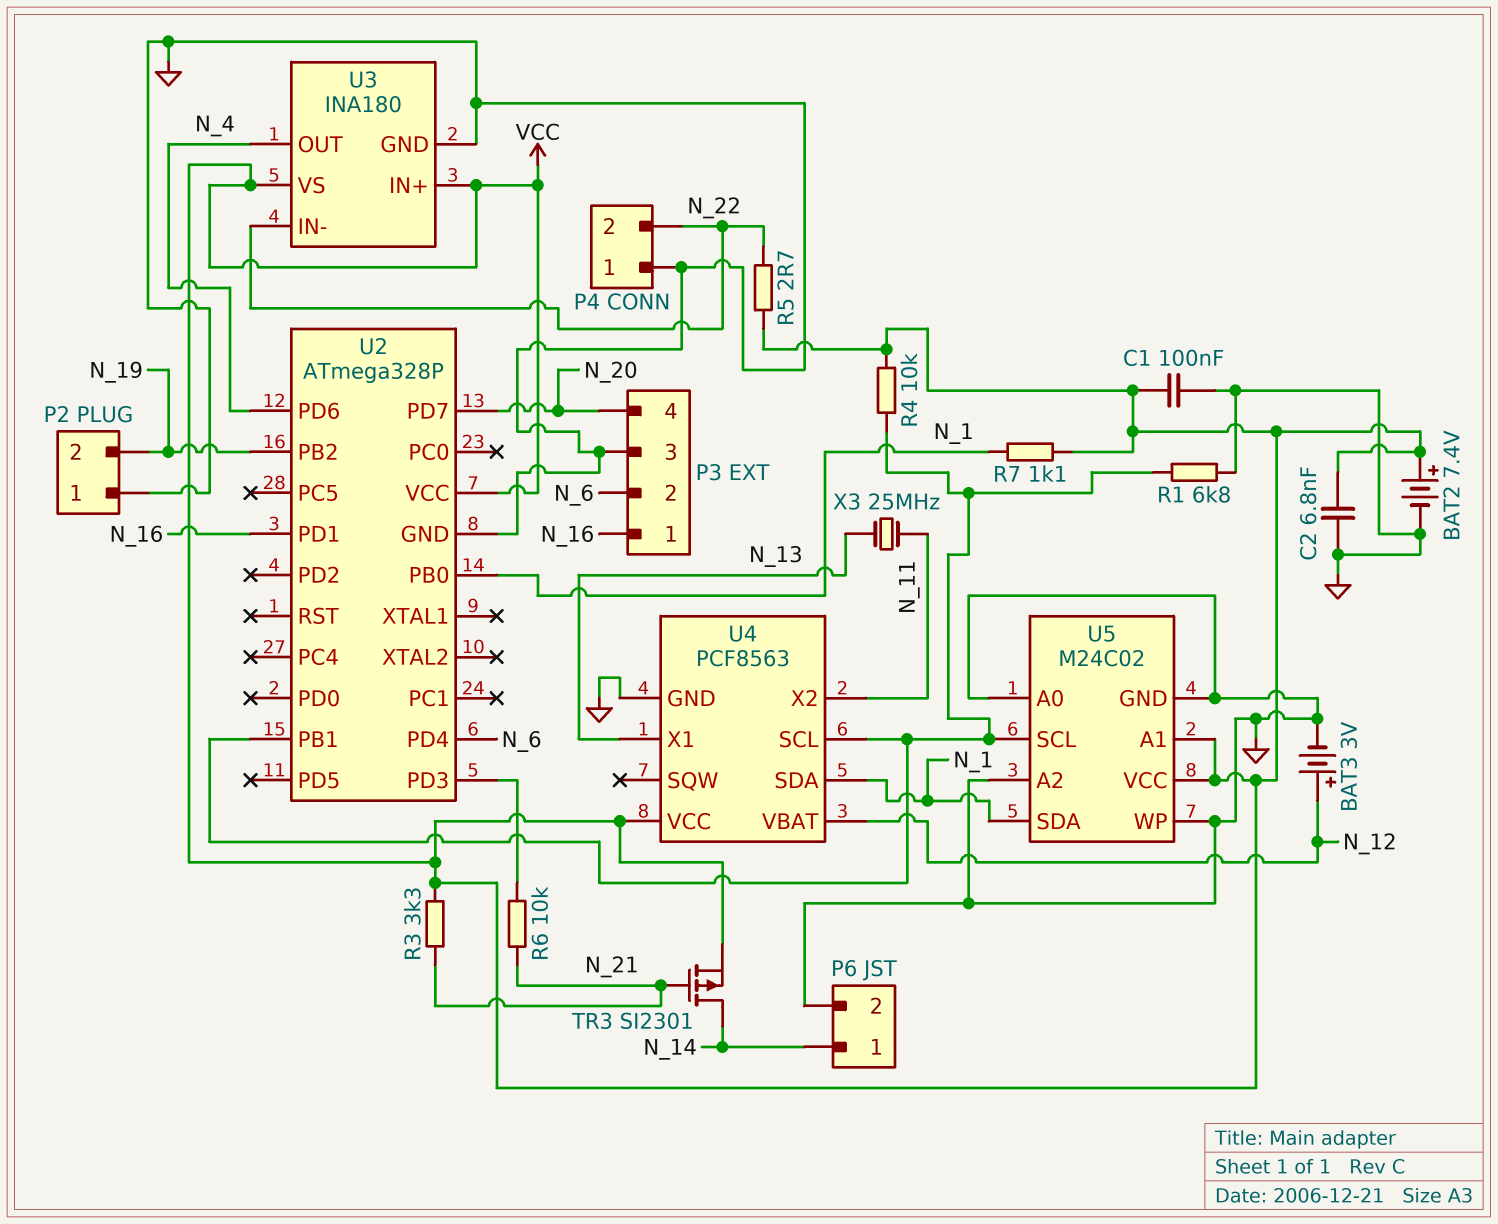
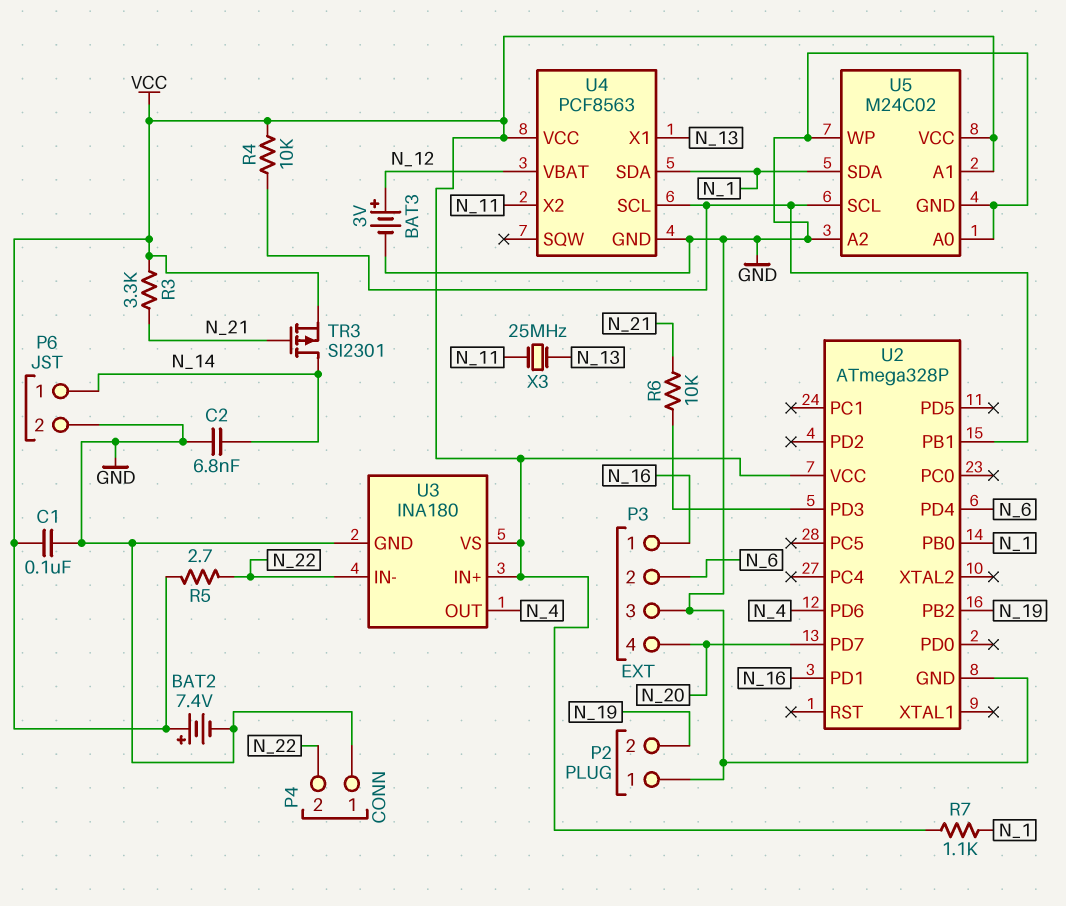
C2: 6.8nF (GND, VCC) -> 6.8nF (GND, N_14)
R1: 6.8k (GND, U2/PB1) -> none

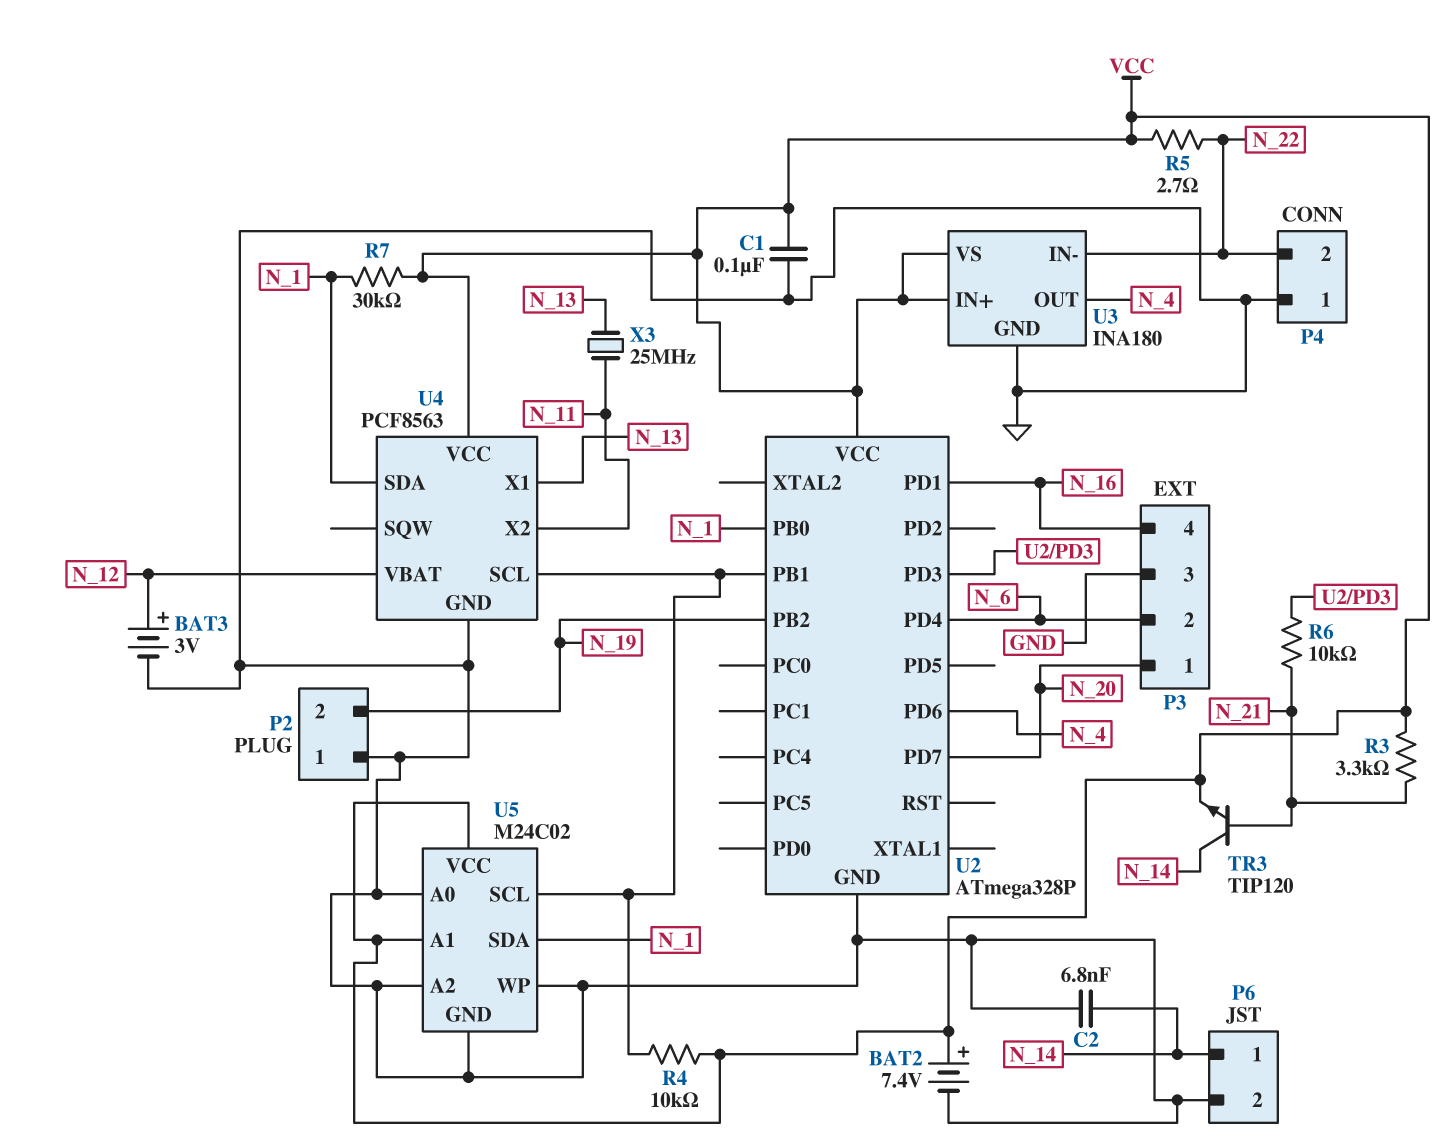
P3 pin 1: N_16 -> N_20
P3 pin 4: N_20 -> N_16
R7: 1.1k (N_1, VCC) -> 30k (N_1, VCC)
TR3: PMOS SI2301 (G N_21, D N_14, S VCC) -> NPN TIP120 (B N_21, C N_14, E VCC)

